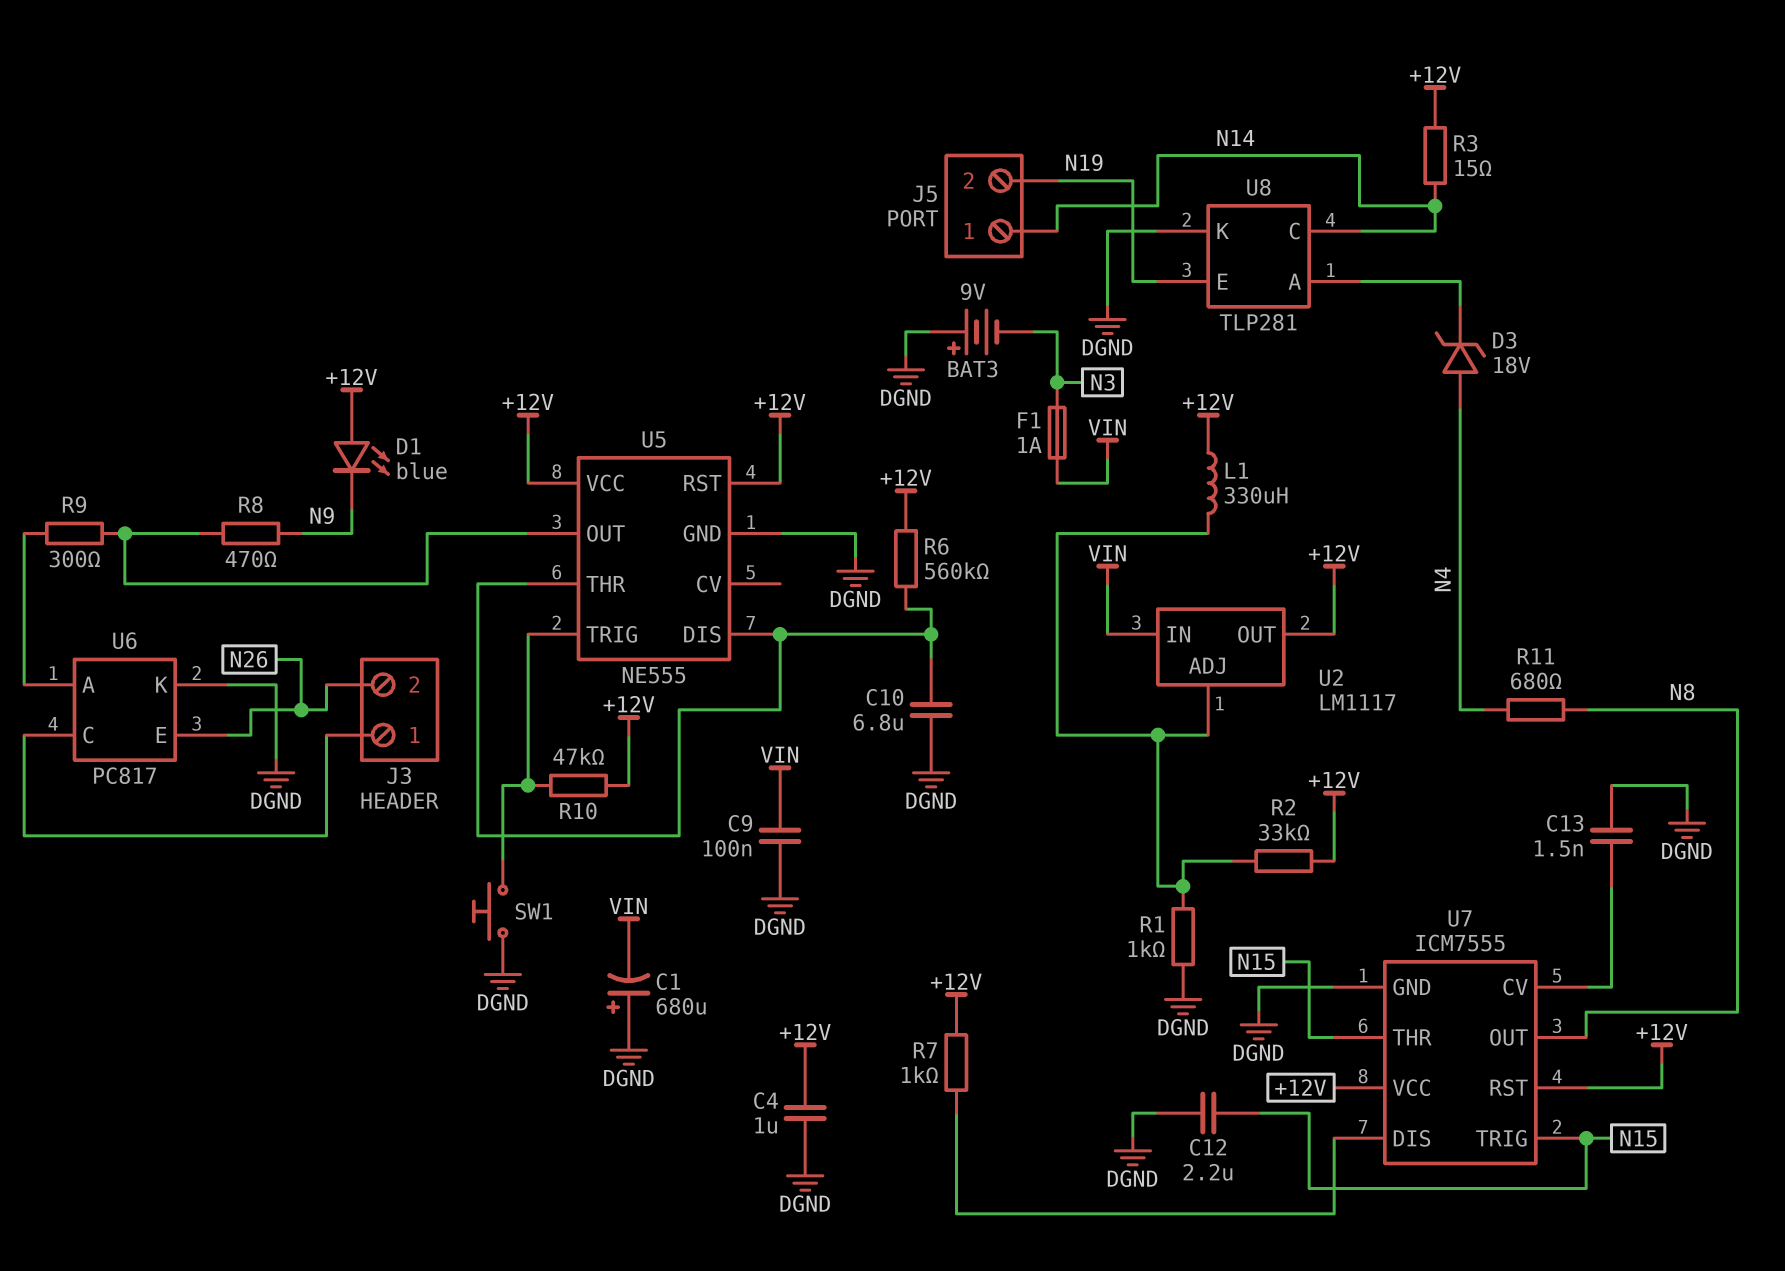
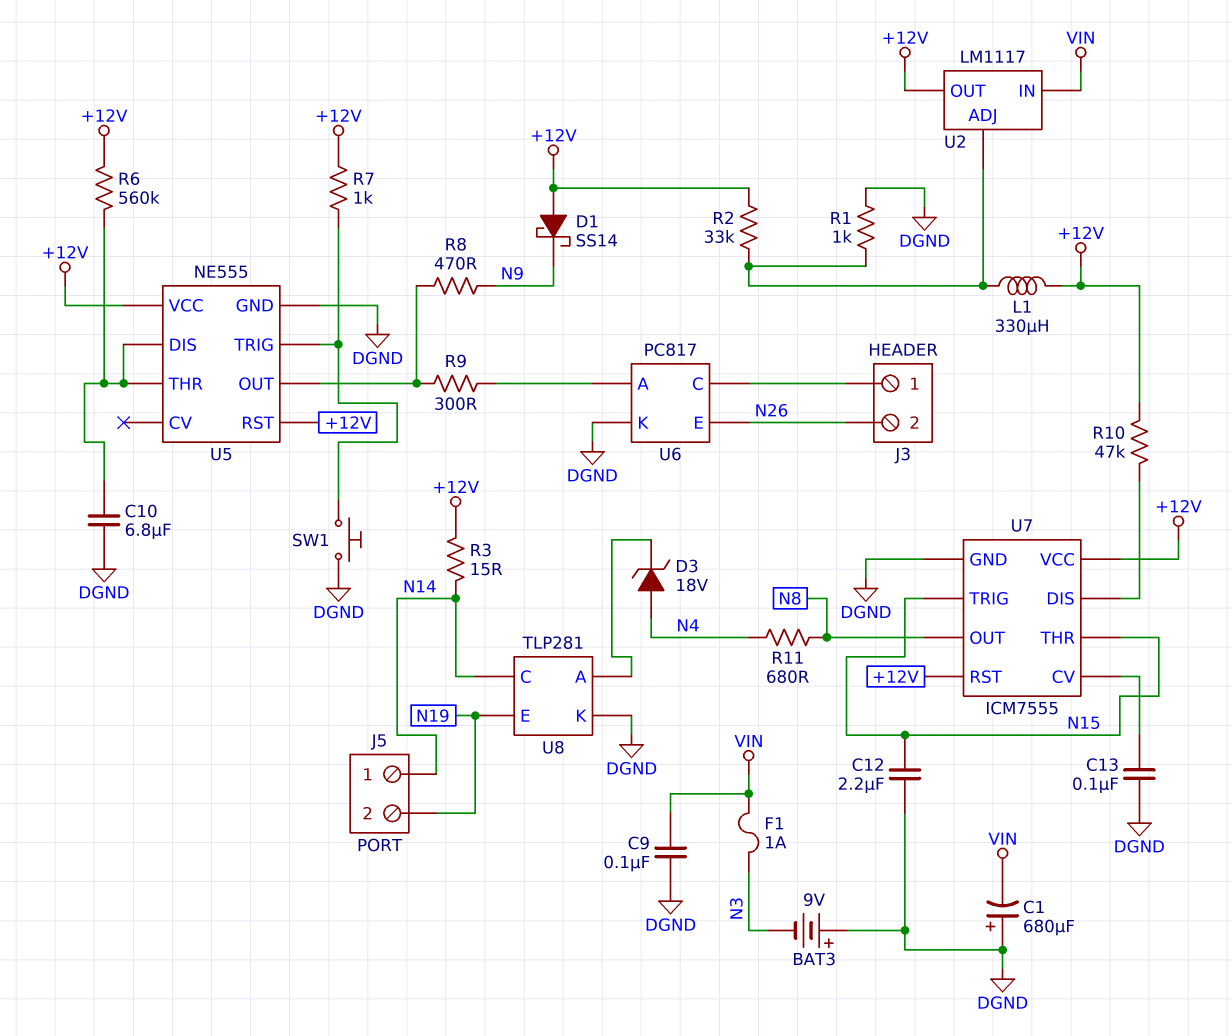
C4: 1uF (+12V, DGND) -> none
C13: 1.5nF (DGND, U7/CV) -> 100nF (DGND, U7/CV)
D1: LED blue (A +12V, K N9) -> schottky SS14 (A +12V, K N9)
R7: 1k (+12V, U7/DIS) -> 1k (+12V, U5/TRIG)
R10: 47k (+12V, U5/TRIG) -> 47k (+12V, U7/DIS)

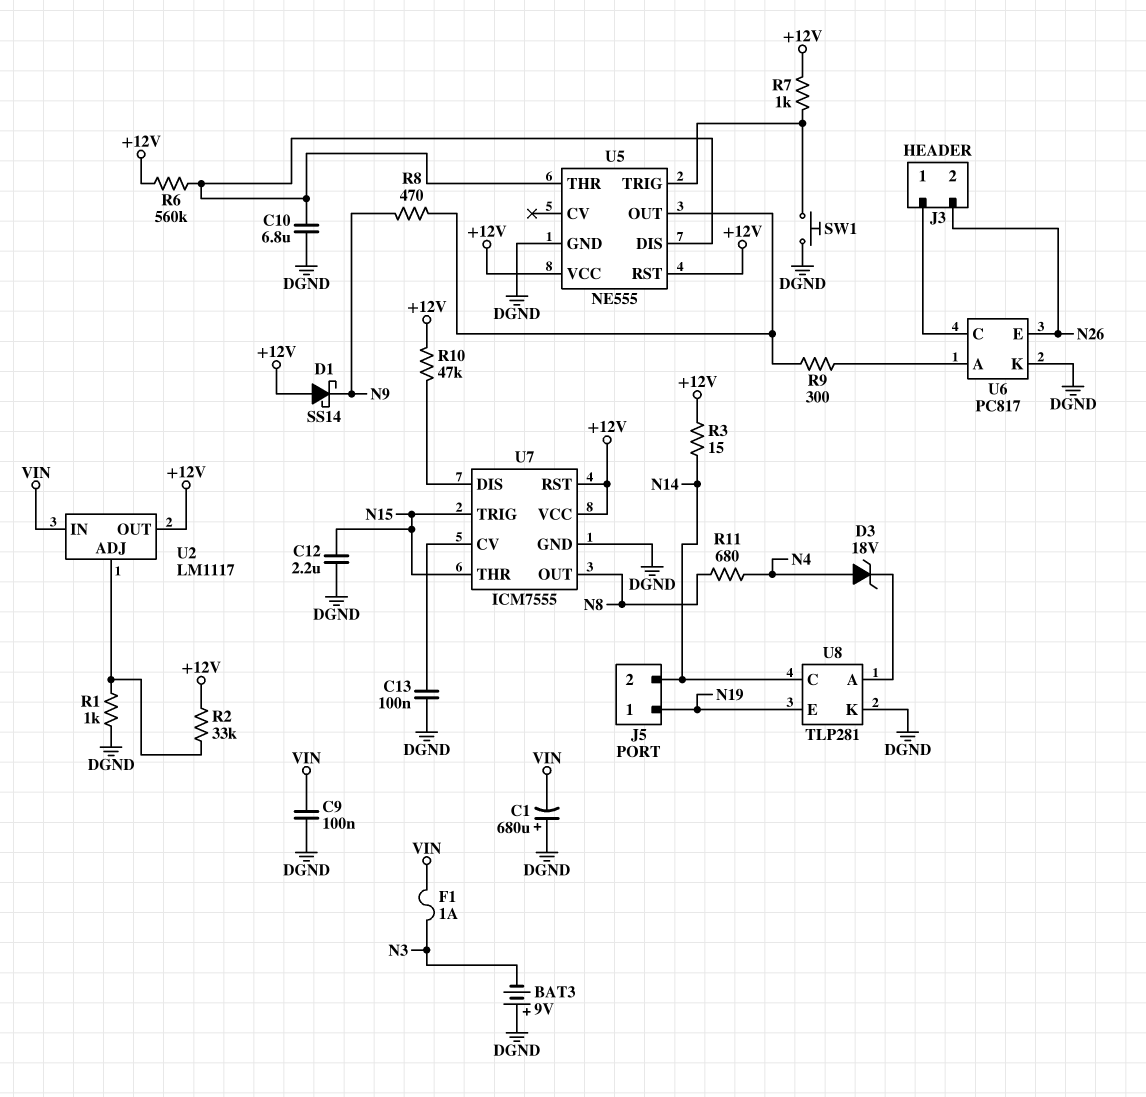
J5 pin 1: N14 -> N19
J5 pin 2: N19 -> N14
L1: 330uH (+12V, U2/ADJ) -> none

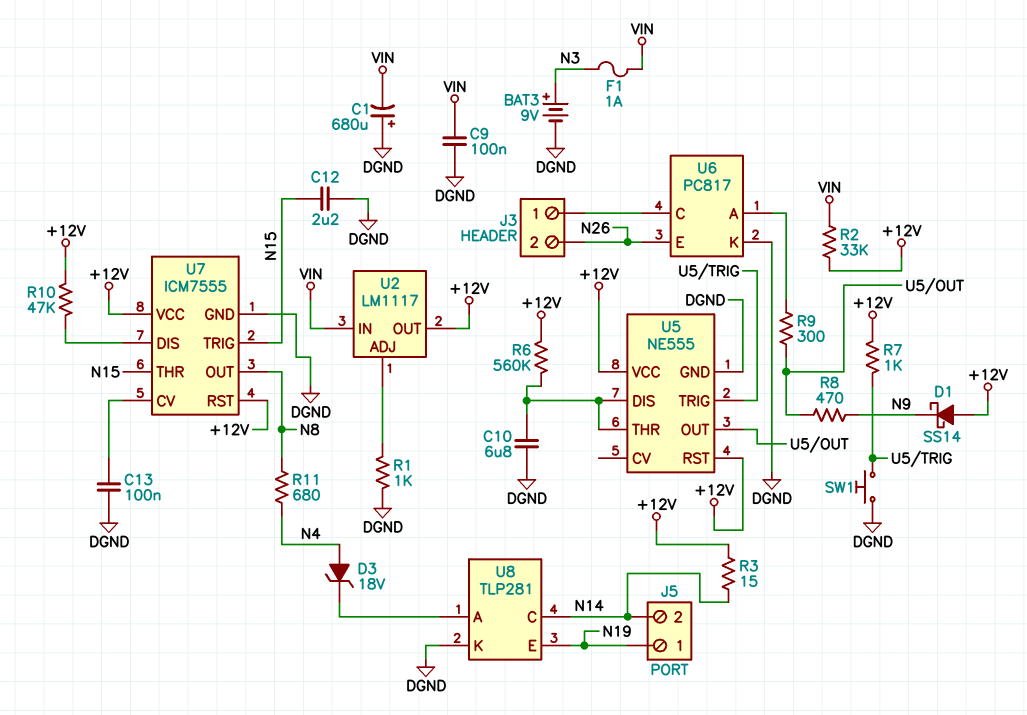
BAT3: 9V (plus DGND, minus N3) -> 9V (plus N3, minus DGND)
R2: 33k (+12V, U2/ADJ) -> 33k (+12V, VIN)

